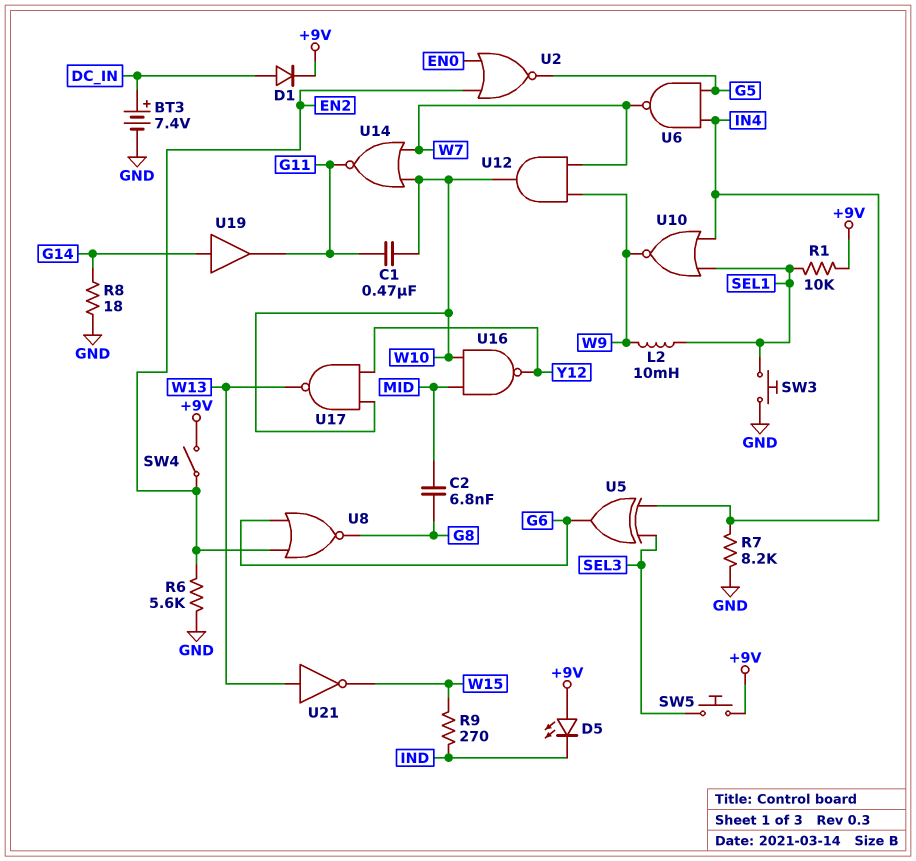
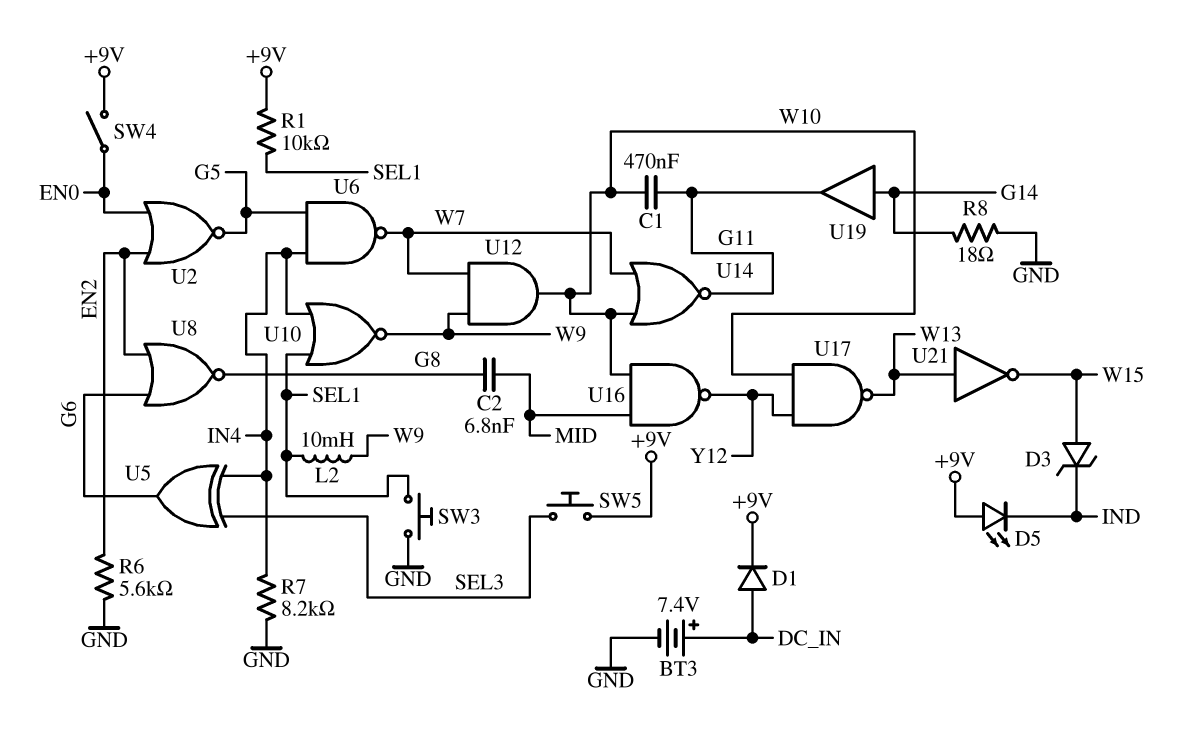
D3: none -> zener (A W15, K IND)
R9: 270 (IND, W15) -> none
SW4: switch (+9V, EN2) -> switch (+9V, EN0)

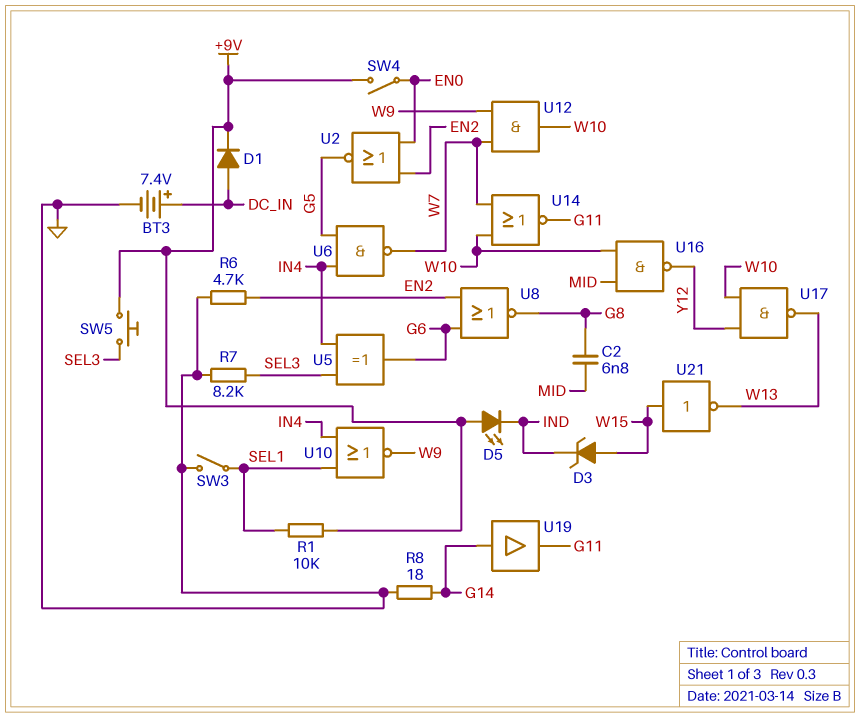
C1: 470nF (G11, W10) -> none
L2: 10mH (SEL1, W9) -> none
R6: 5.6k (EN2, GND) -> 4.7k (EN2, GND)
R7: 8.2k (GND, IN4) -> 8.2k (GND, SEL3)
SW3: button (GND, SEL1) -> switch (GND, SEL1)
U21: NOT (in W13, out W15) -> NOT (in W15, out W13)

